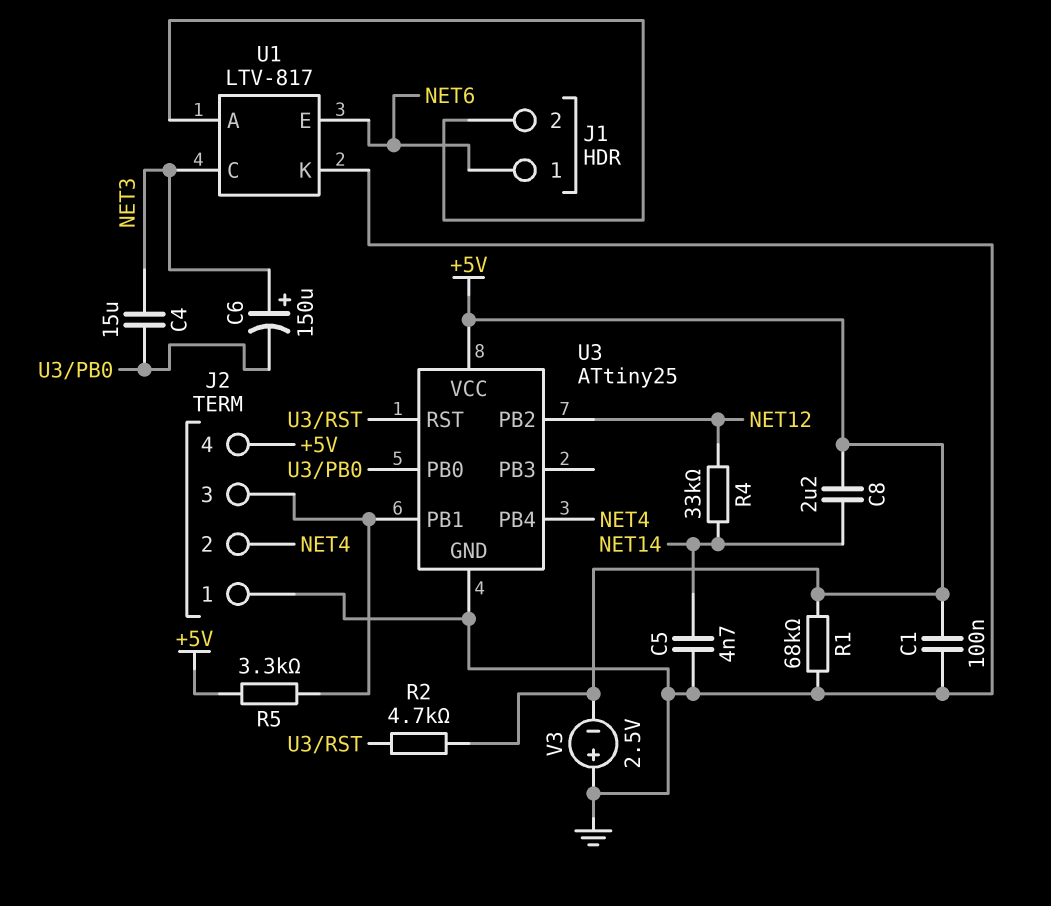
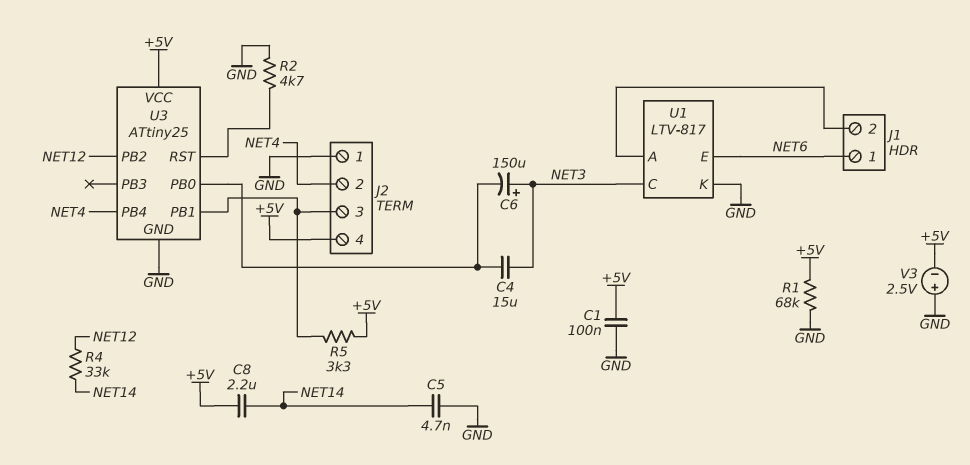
R2: 4.7k (+5V, U3/RST) -> 4.7k (GND, U3/RST)

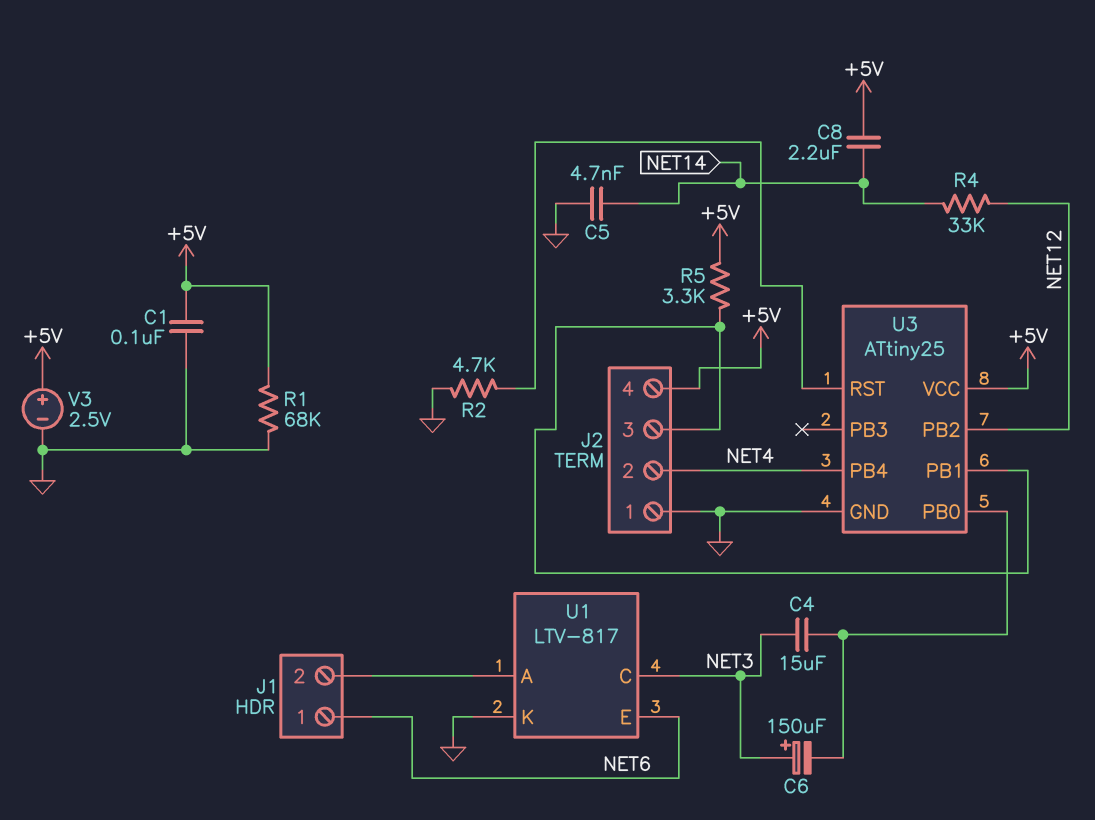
V3: 2.5V (plus GND, minus +5V) -> 2.5V (plus +5V, minus GND)

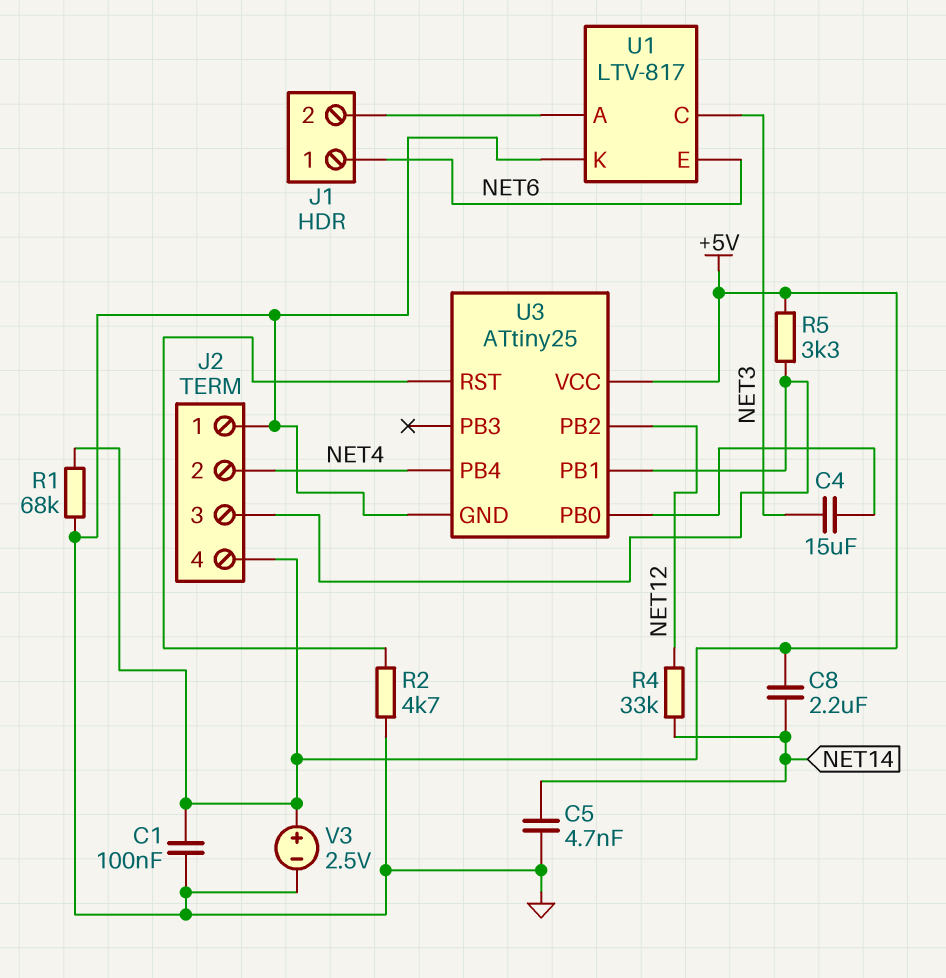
C6: 150uF (plus NET3, minus U3/PB0) -> none

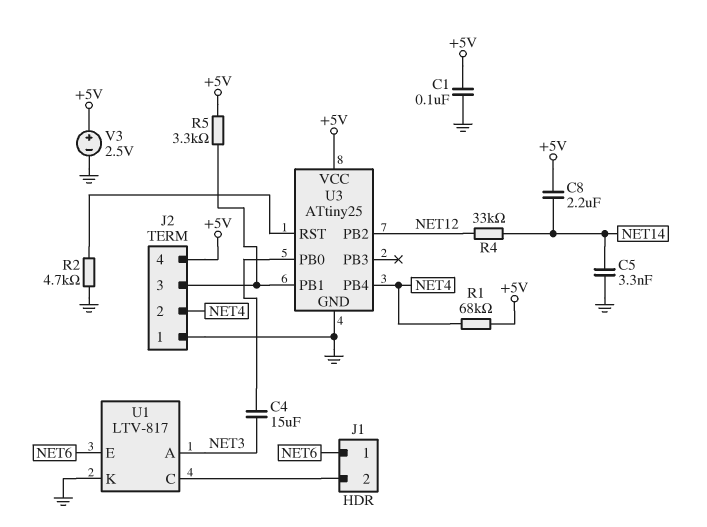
C5: 4.7nF (GND, NET14) -> 3.3nF (GND, NET14)
R1: 68k (+5V, GND) -> 68k (+5V, NET4)
U1 pin A: J1/2 -> NET3
U1 pin C: NET3 -> J1/2

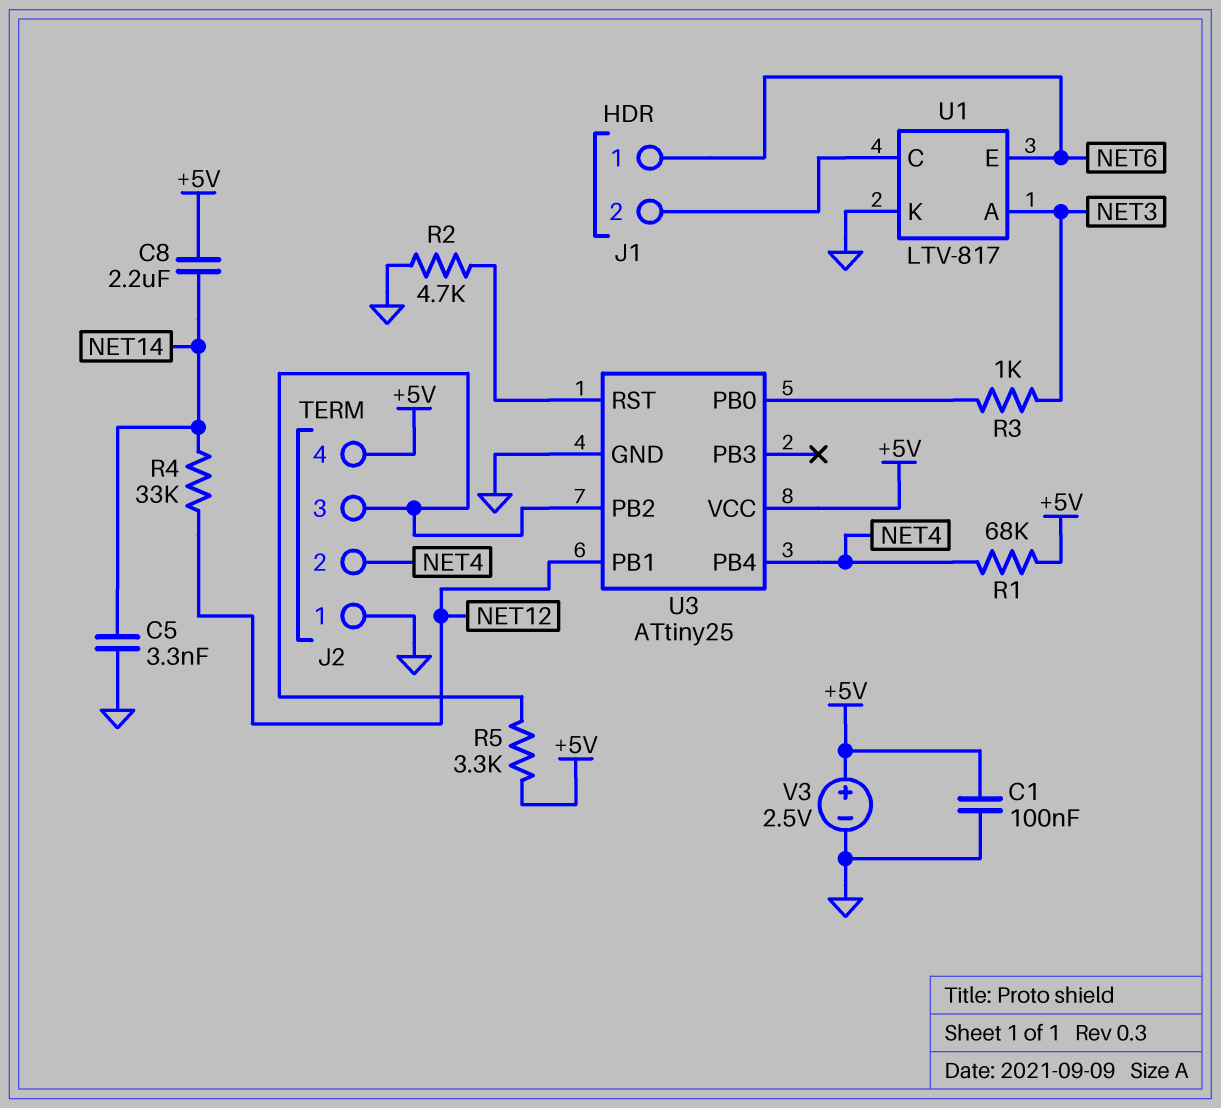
C4: 15uF (NET3, U3/PB0) -> none
R3: none -> 1k (NET3, U3/PB0)
U3 pin PB1: J2/3 -> NET12
U3 pin PB2: NET12 -> J2/3

